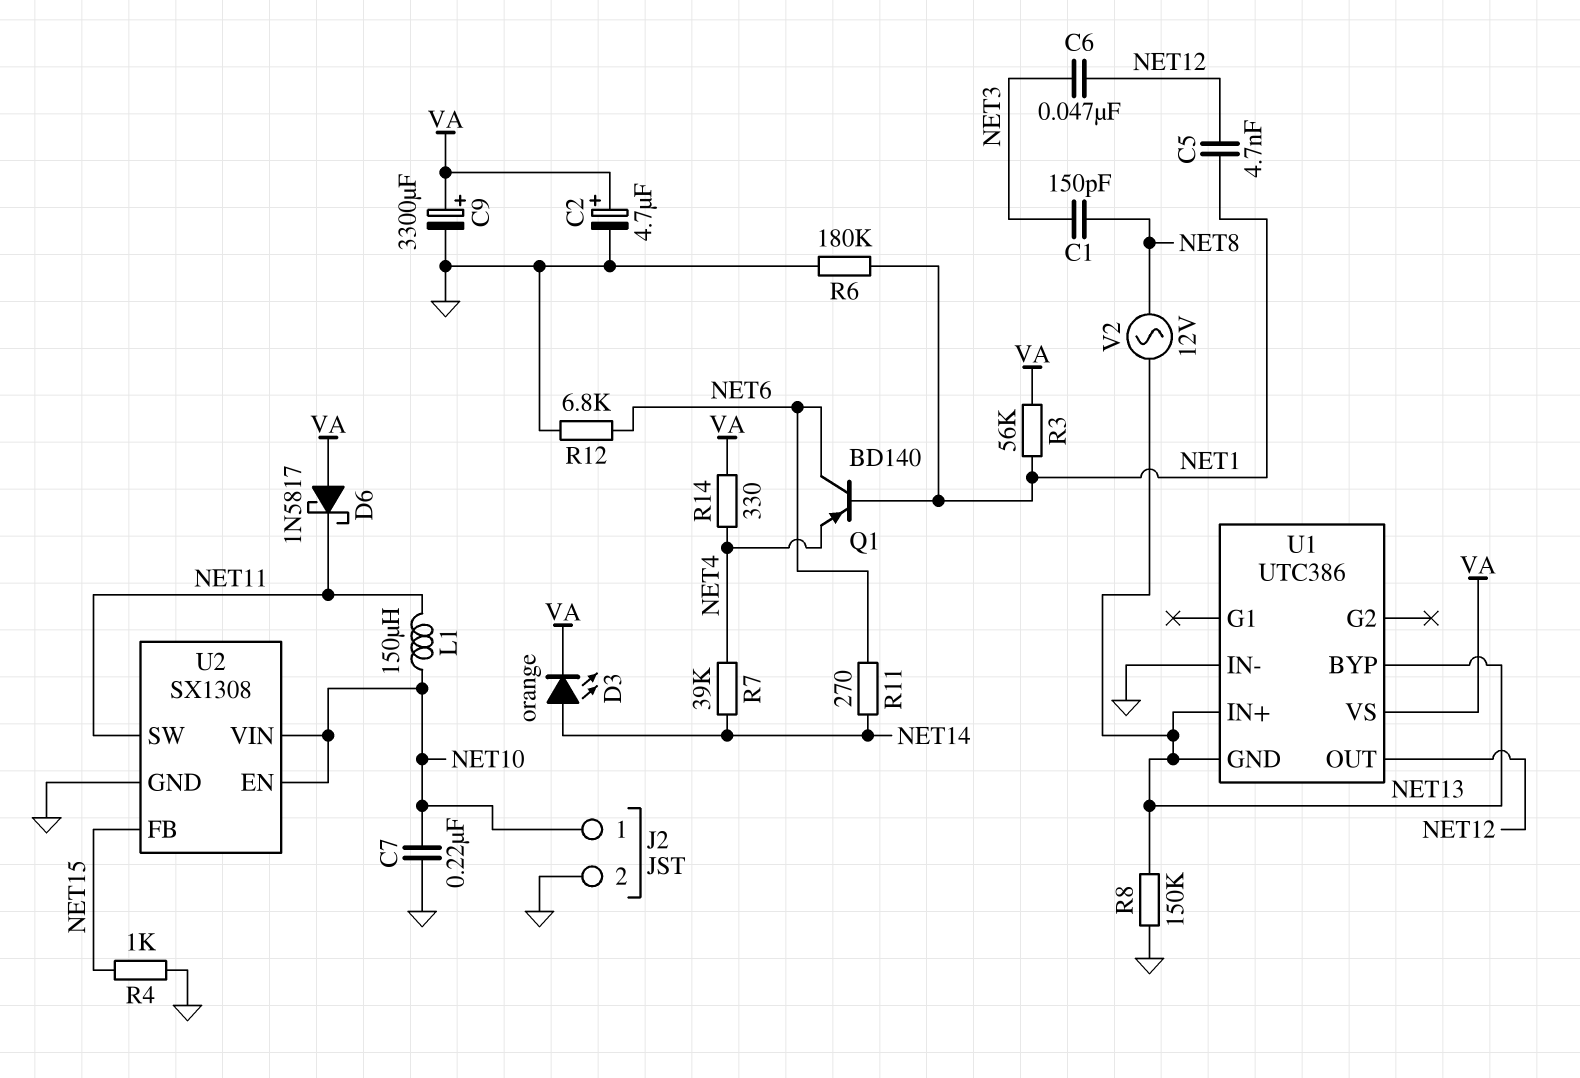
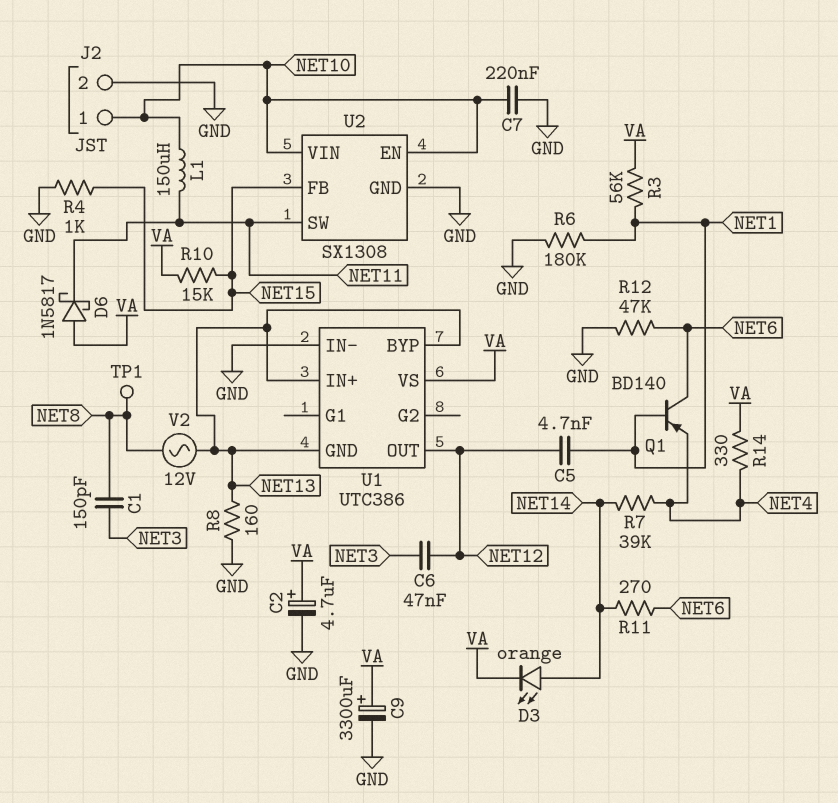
R8: 150k (GND, NET13) -> 160 (GND, NET13)
R10: none -> 15k (NET15, VA)
R12: 6.8k (GND, NET6) -> 47k (GND, NET6)
TP1: none -> test point (NET8)

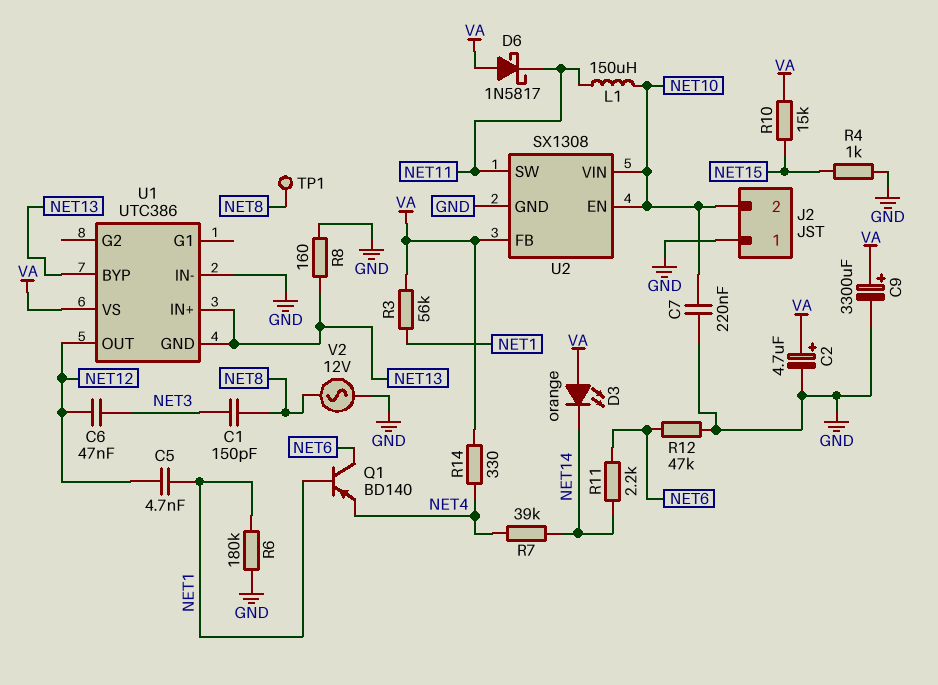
D3: LED orange (A NET14, K VA) -> LED orange (A VA, K NET14)
J2 pin 1: NET10 -> GND
J2 pin 2: GND -> NET10
R11: 270 (NET6, NET14) -> 2.2k (NET6, NET14)
U2 pin FB: NET15 -> VA
V2: AC 12V (NET8, NET13) -> AC 12V (GND, NET8)

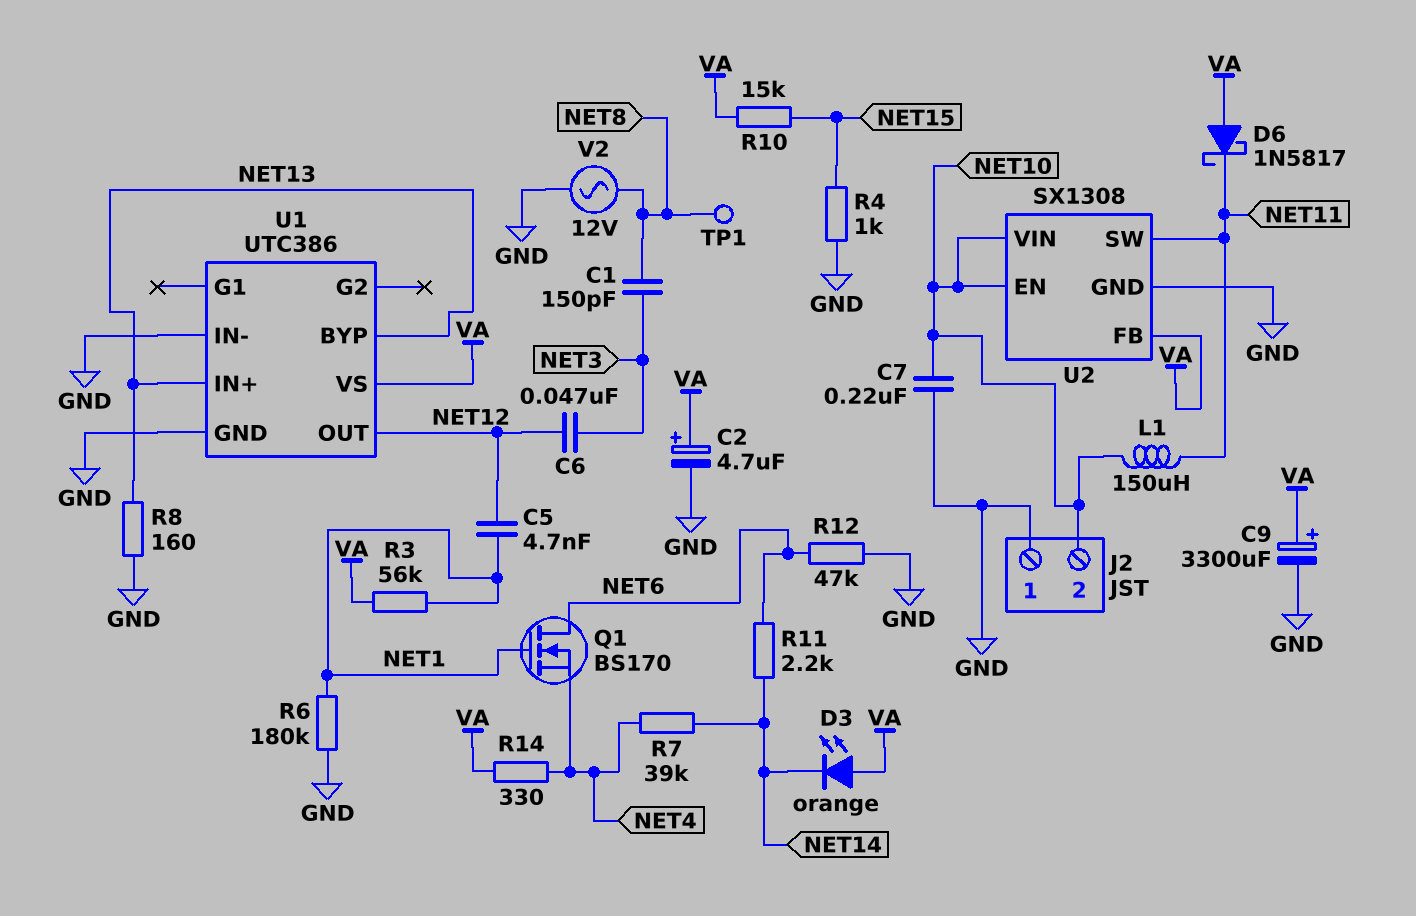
Q1: PNP BD140 (B NET1, C NET6, E NET4) -> NMOS BS170 (G NET1, D NET6, S NET4)
U1 pin GND: NET13 -> GND

